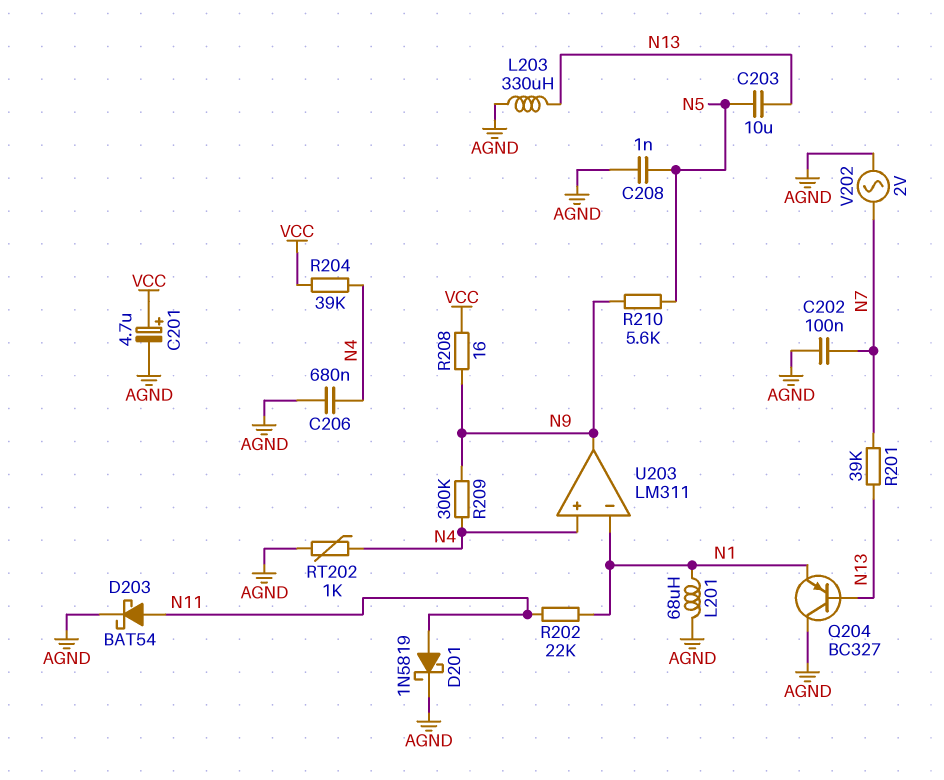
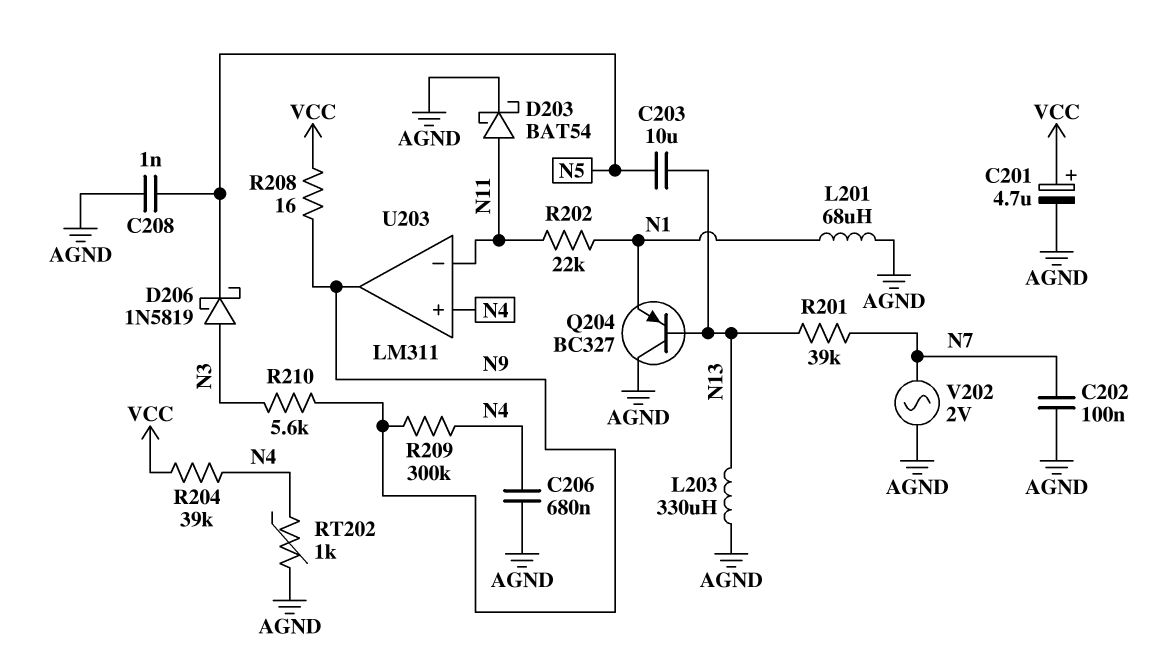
D201: schottky 1N5819 (A N11, K AGND) -> none
D206: none -> schottky 1N5819 (A N3, K N5)
R210: 5.6k (N5, N9) -> 5.6k (N3, N9)
U203 pin in-: N1 -> N11

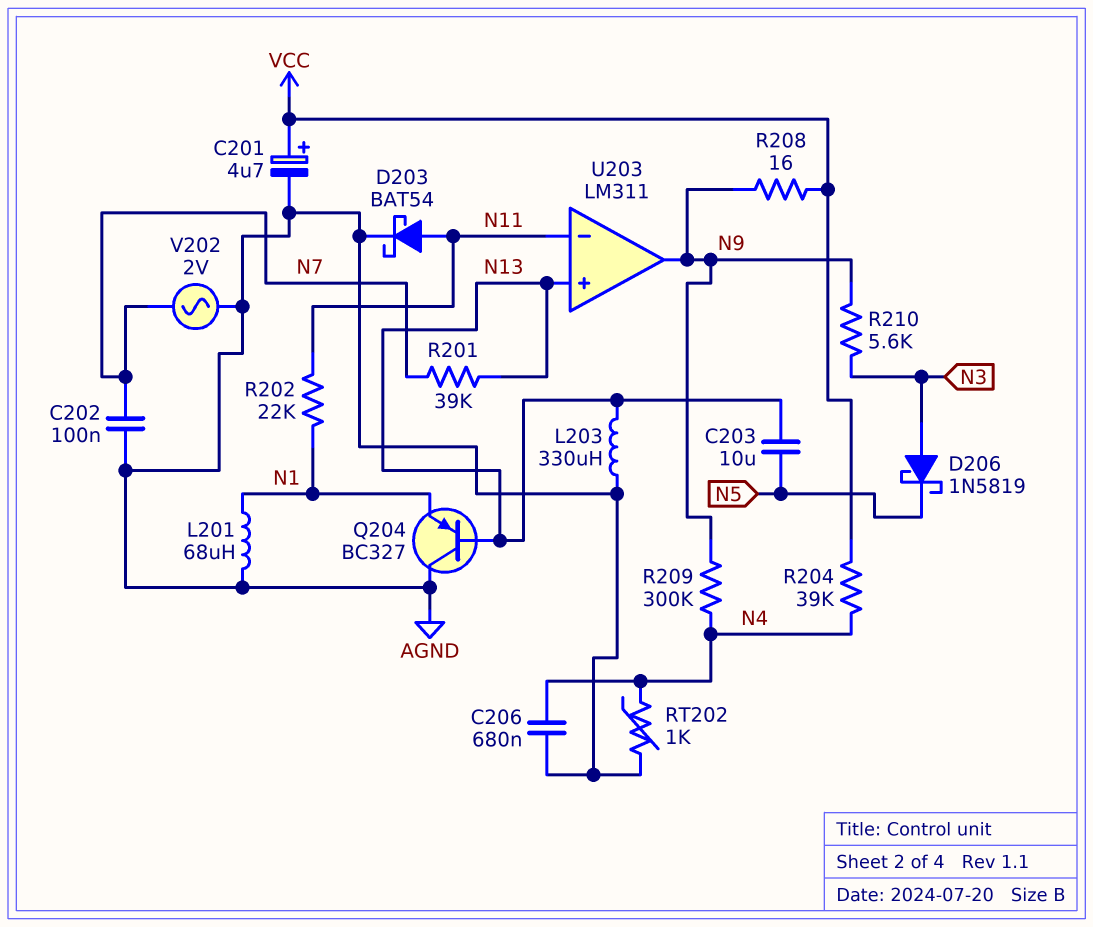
C208: 1nF (AGND, N5) -> none
U203 pin in+: N4 -> N13

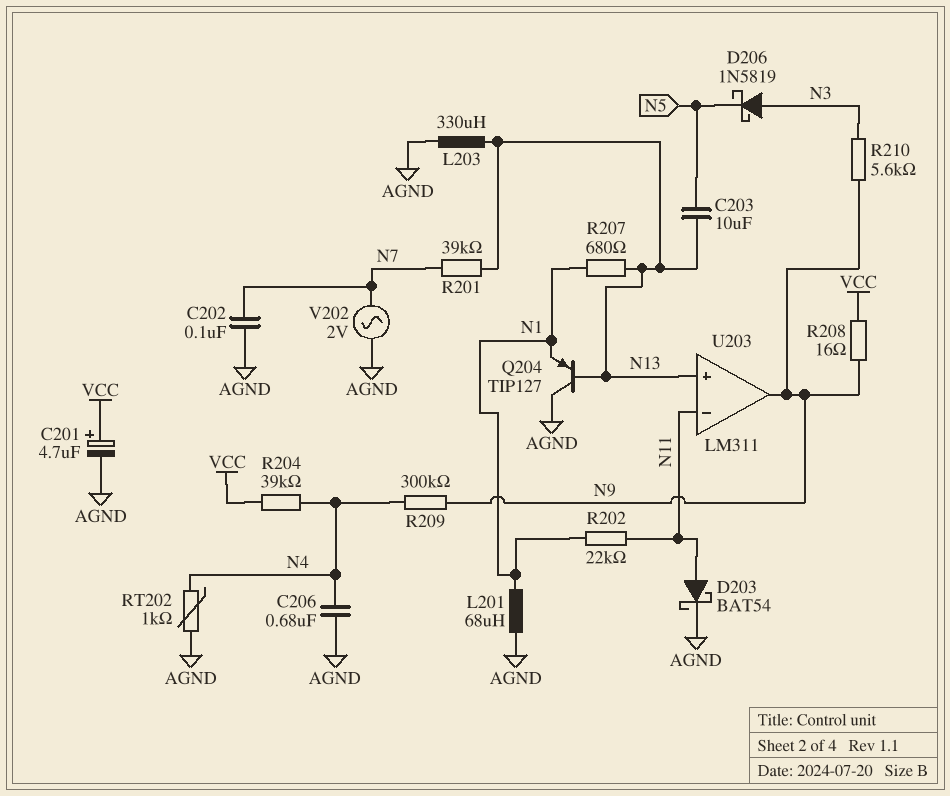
Q204: PNP BC327 (B N13, C AGND, E N1) -> PNP TIP127 (B N13, C AGND, E N1)
R207: none -> 680 (N1, N13)

